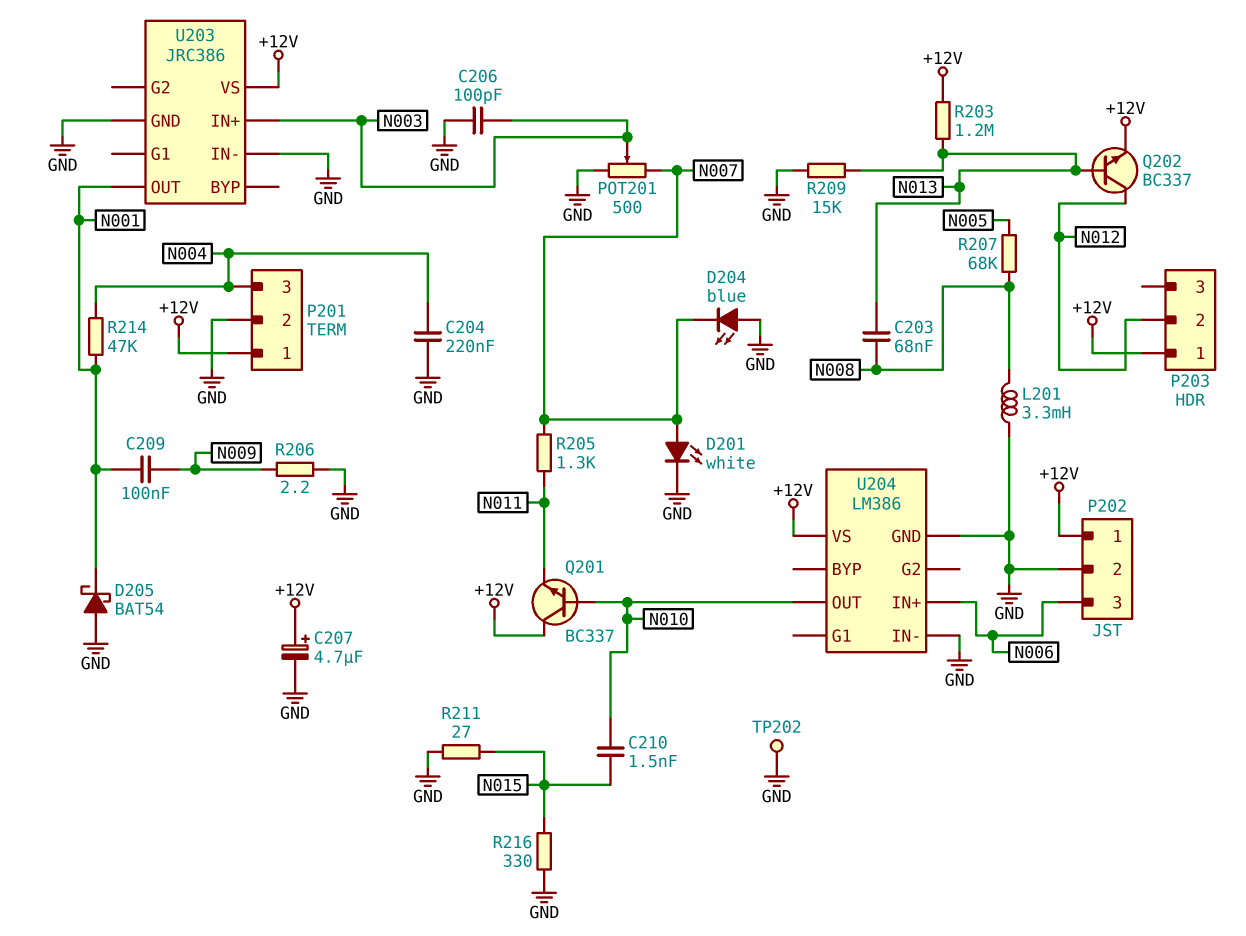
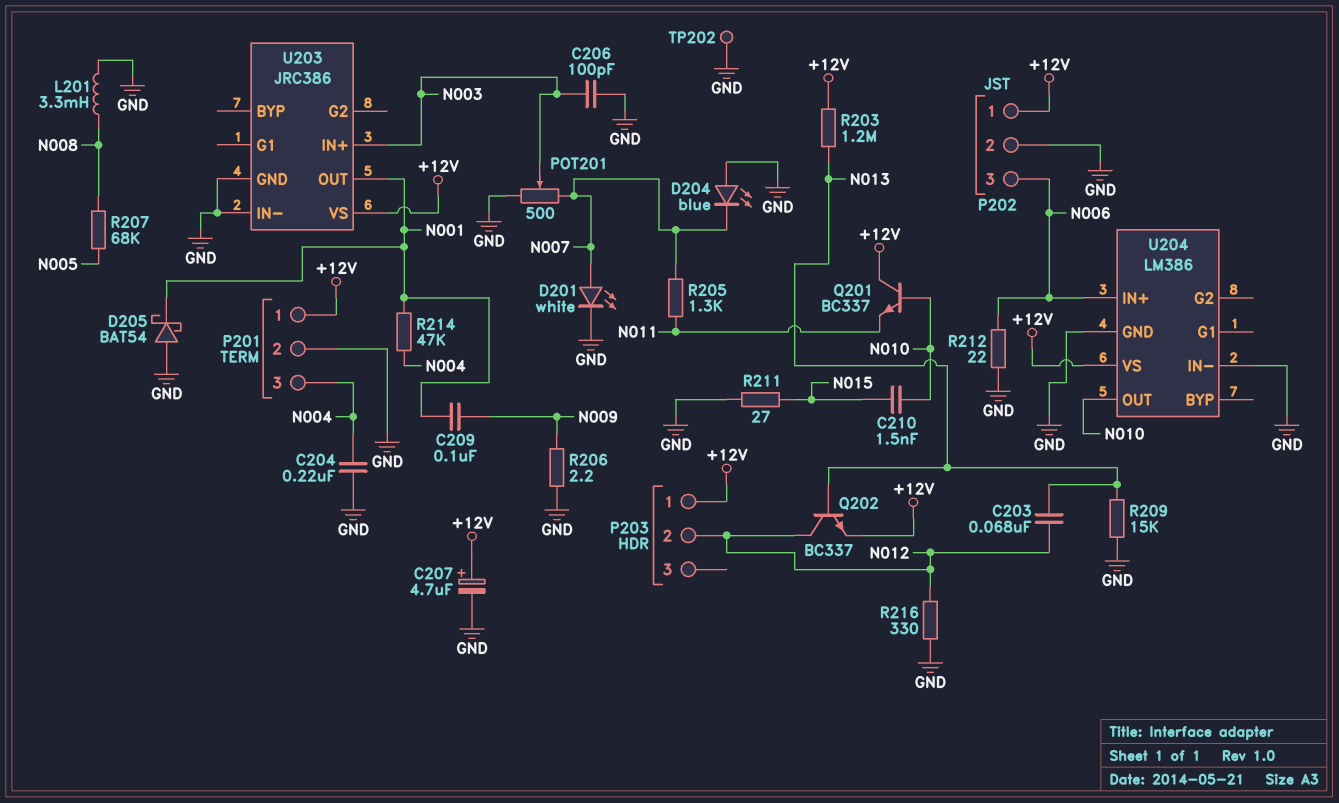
C203: 68nF (N008, N013) -> 68nF (N012, N013)
R212: none -> 22 (GND, N006)
R216: 330 (GND, N015) -> 330 (GND, N012)

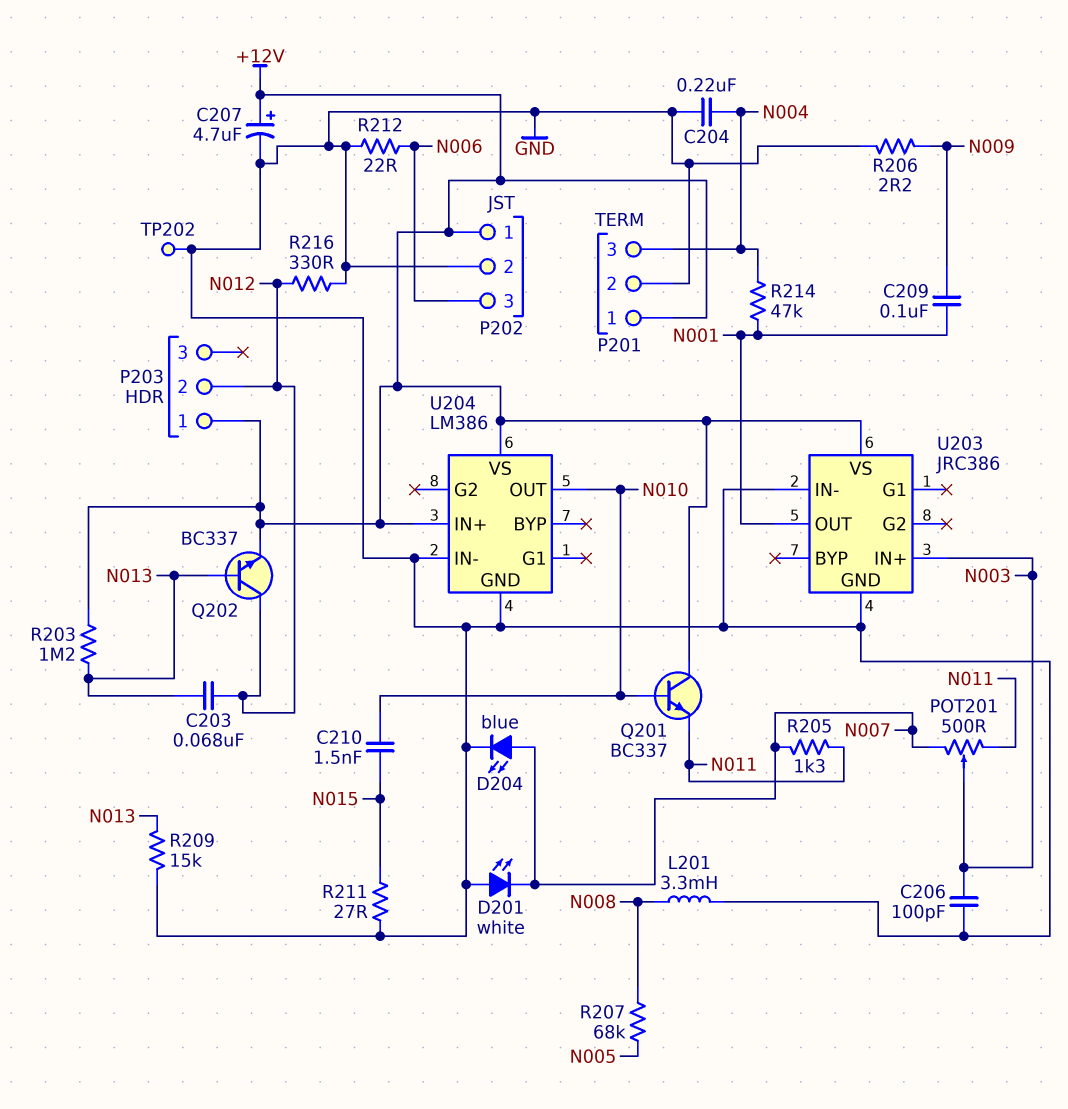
D201: LED white (A N007, K GND) -> LED white (A GND, K N007)
D204: LED blue (A GND, K N007) -> LED blue (A N007, K GND)
D205: schottky BAT54 (A GND, K N001) -> none
POT201: 500 (GND, N007, wiper N003) -> 500 (N007, N011, wiper N003)
U204 pin IN+: N006 -> +12V

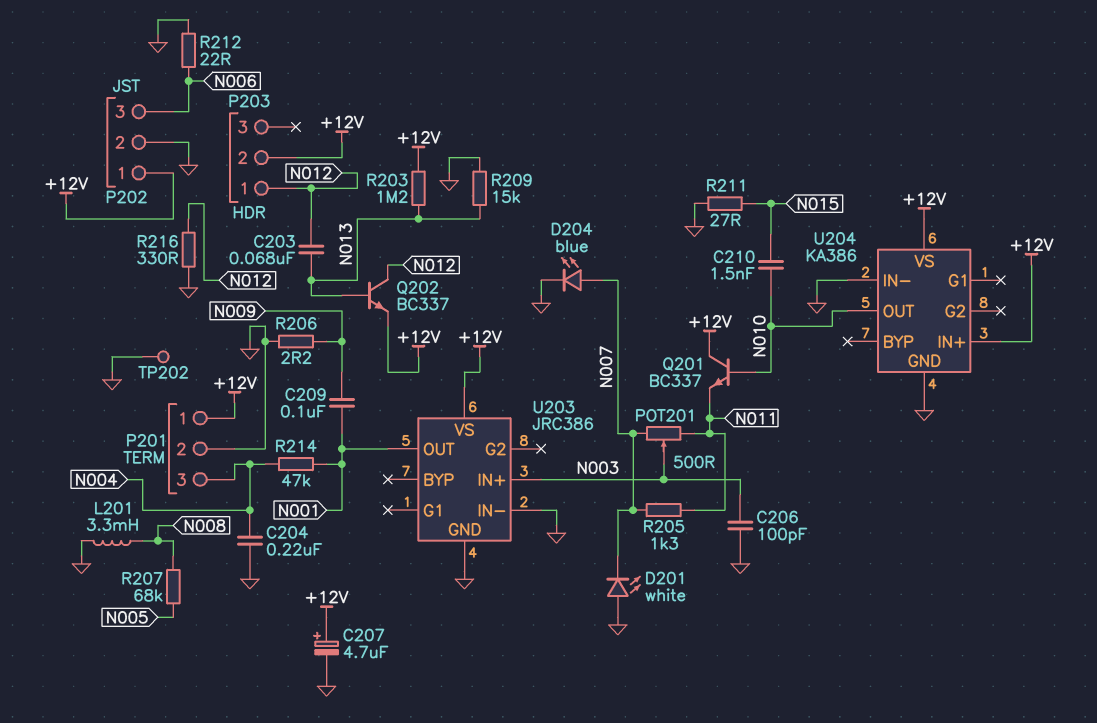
P203 pin 1: +12V -> N012
P203 pin 2: N012 -> +12V
U204: LM386 -> KA386

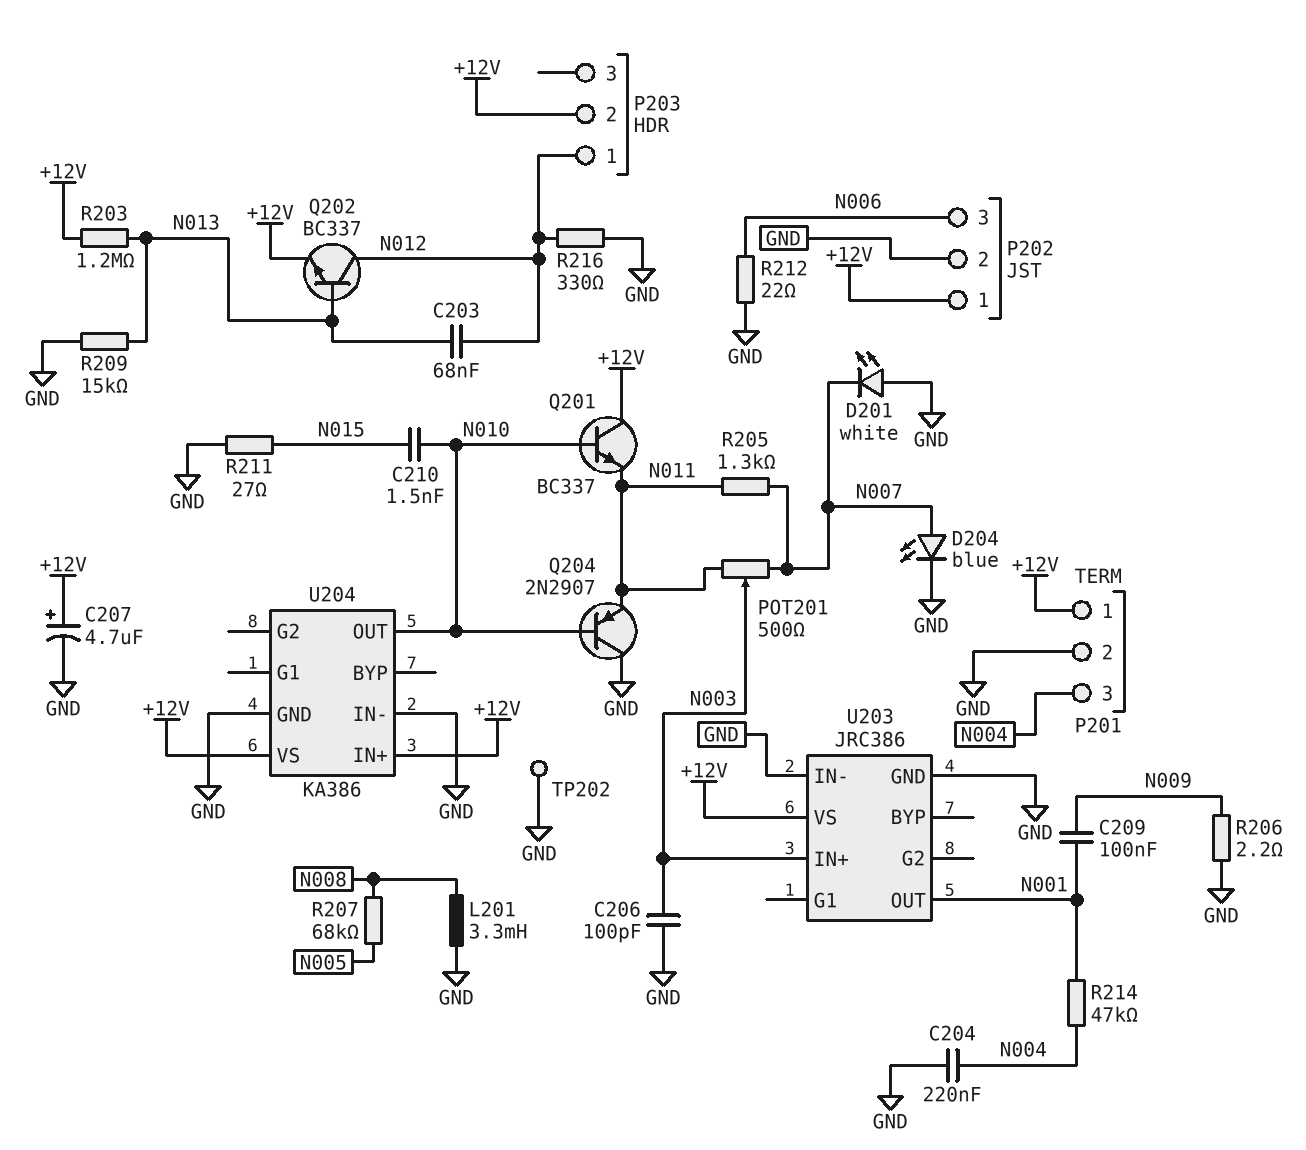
Q204: none -> PNP 2N2907 (B N010, C GND, E N011)

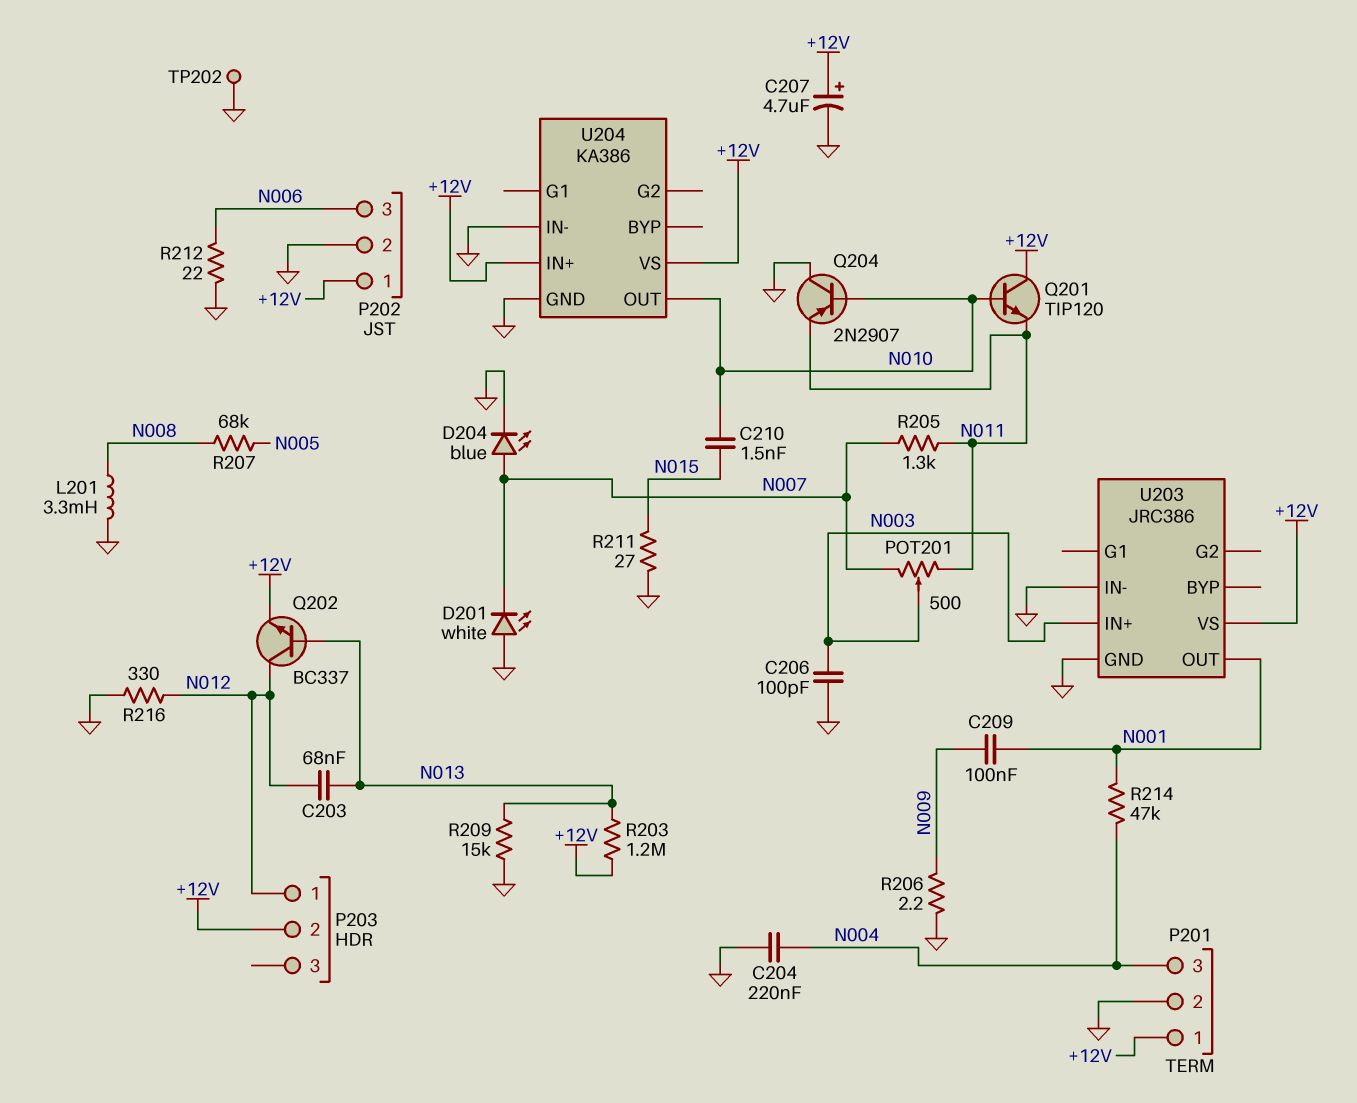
Q201: NPN BC337 (B N010, C +12V, E N011) -> NPN TIP120 (B N010, C +12V, E N011)

